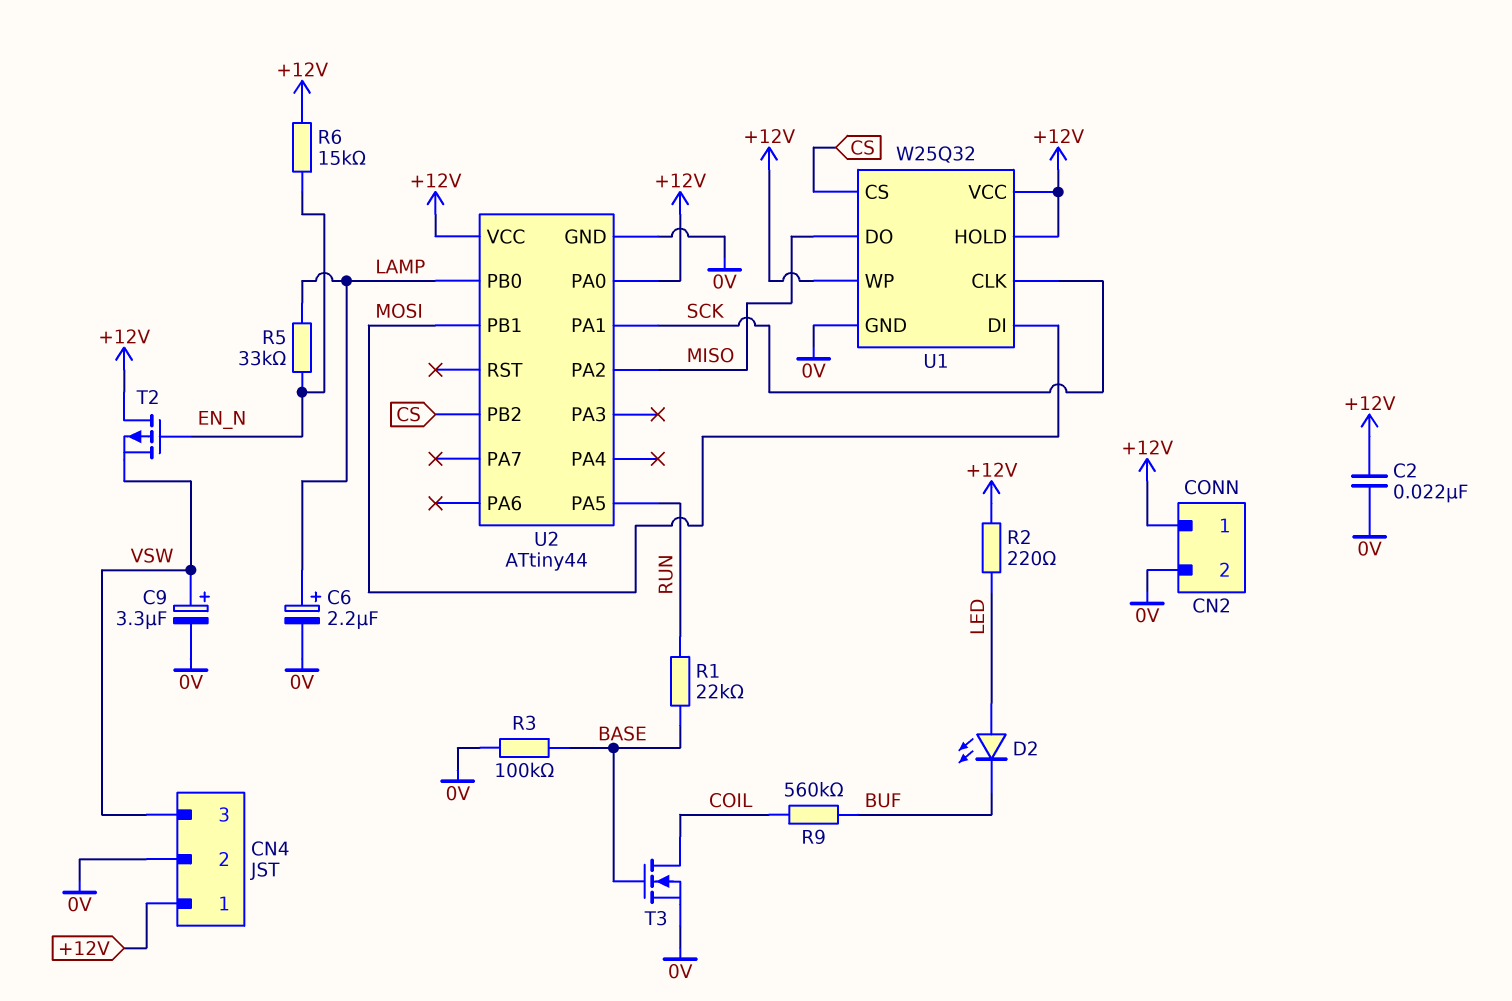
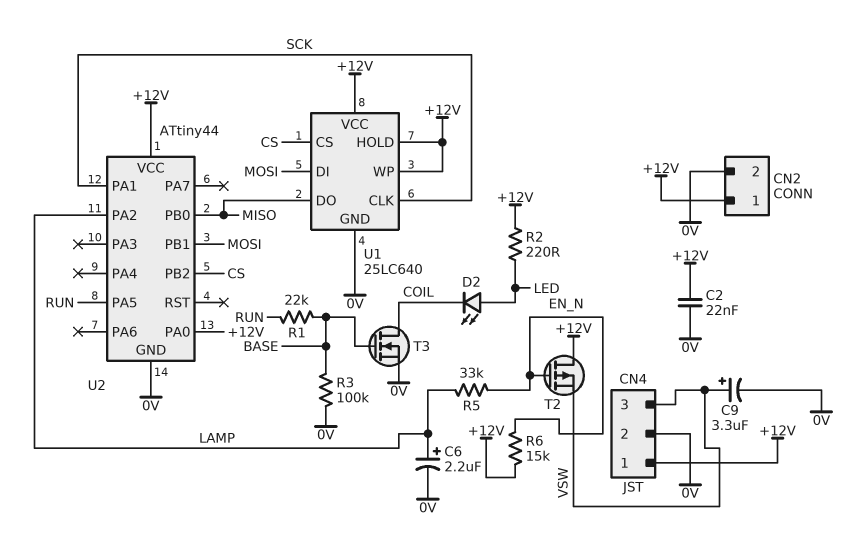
D2: LED (A LED, K BUF) -> LED (A LED, K COIL)
R9: 560k (BUF, COIL) -> none
U1: W25Q32 -> 25LC640
U2 pin PA2: MISO -> LAMP
U2 pin PB0: LAMP -> MISO

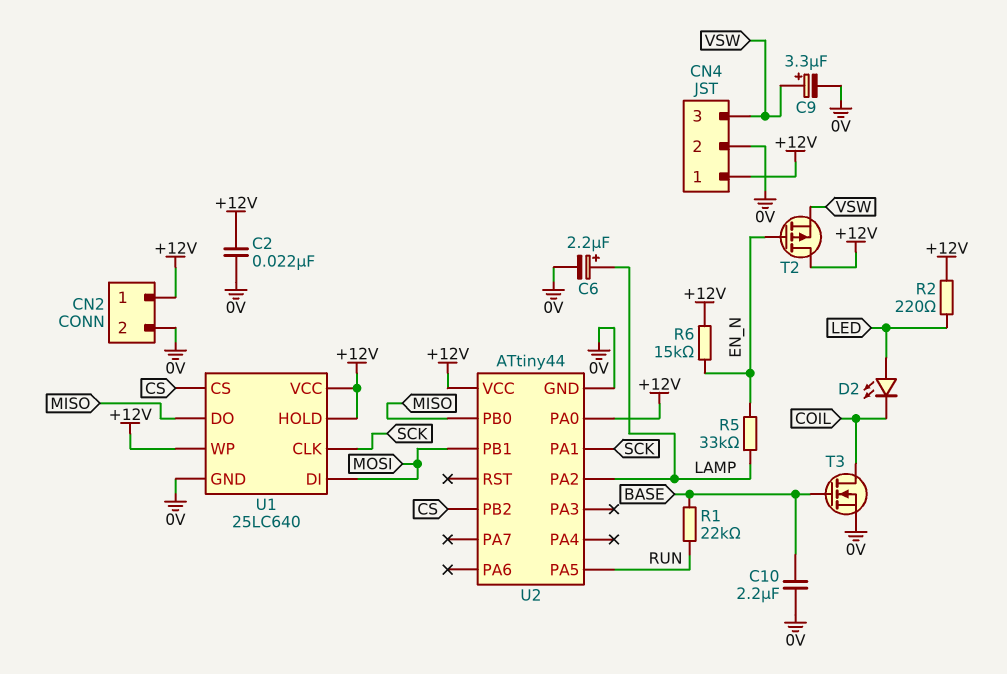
C10: none -> 2.2uF (0V, BASE)
R3: 100k (0V, BASE) -> none

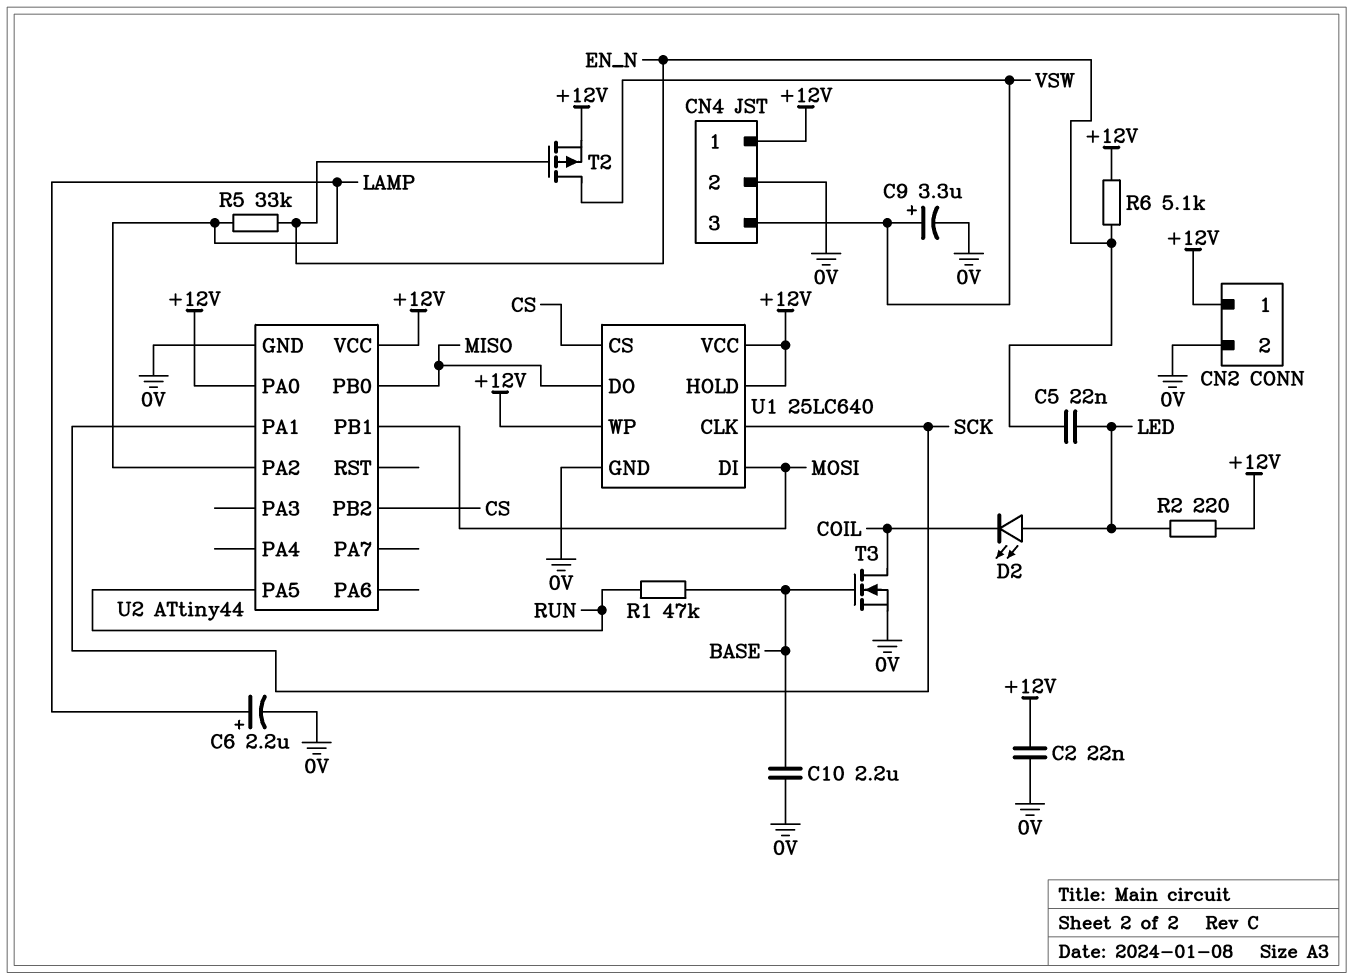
C5: none -> 22nF (EN_N, LED)
R1: 22k (BASE, RUN) -> 47k (BASE, RUN)
R6: 15k (+12V, EN_N) -> 5.1k (+12V, EN_N)
T2: PMOS (G EN_N, D +12V, S VSW) -> PMOS (G EN_N, D VSW, S +12V)

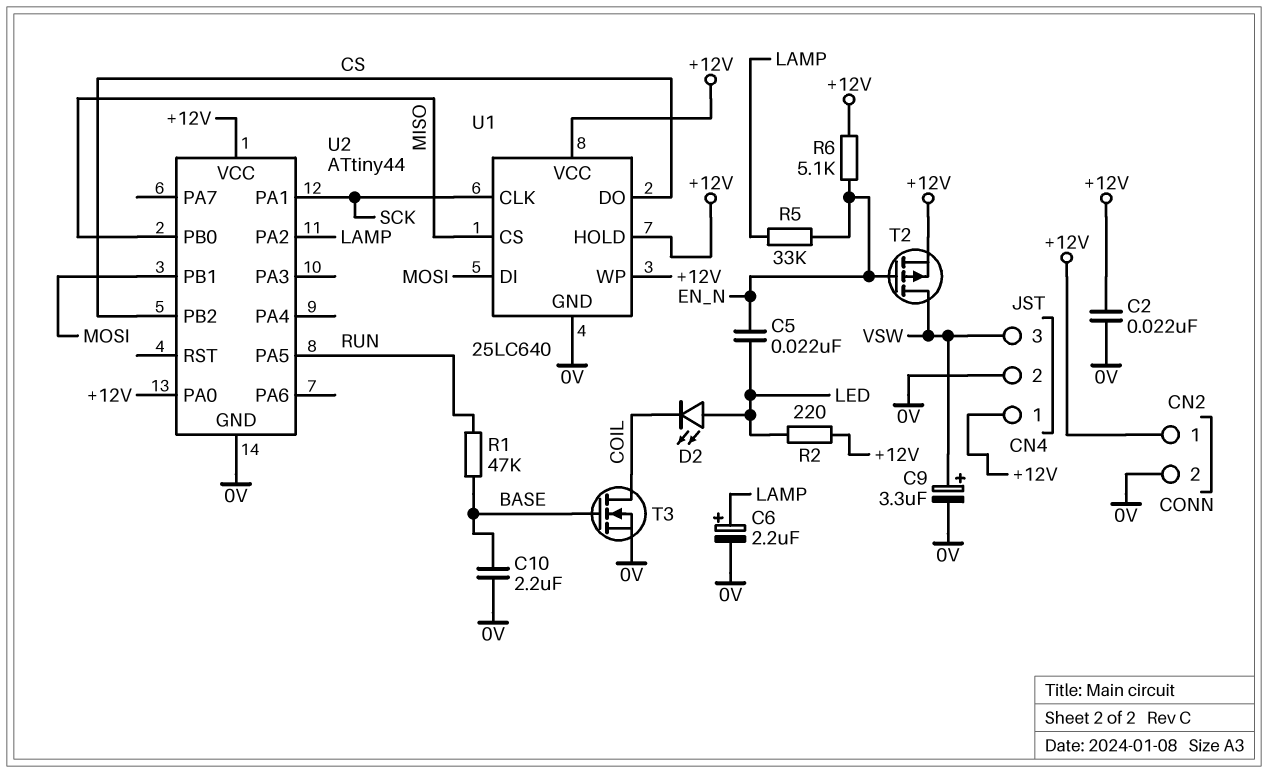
U1 pin CS: CS -> MISO
U1 pin DO: MISO -> CS

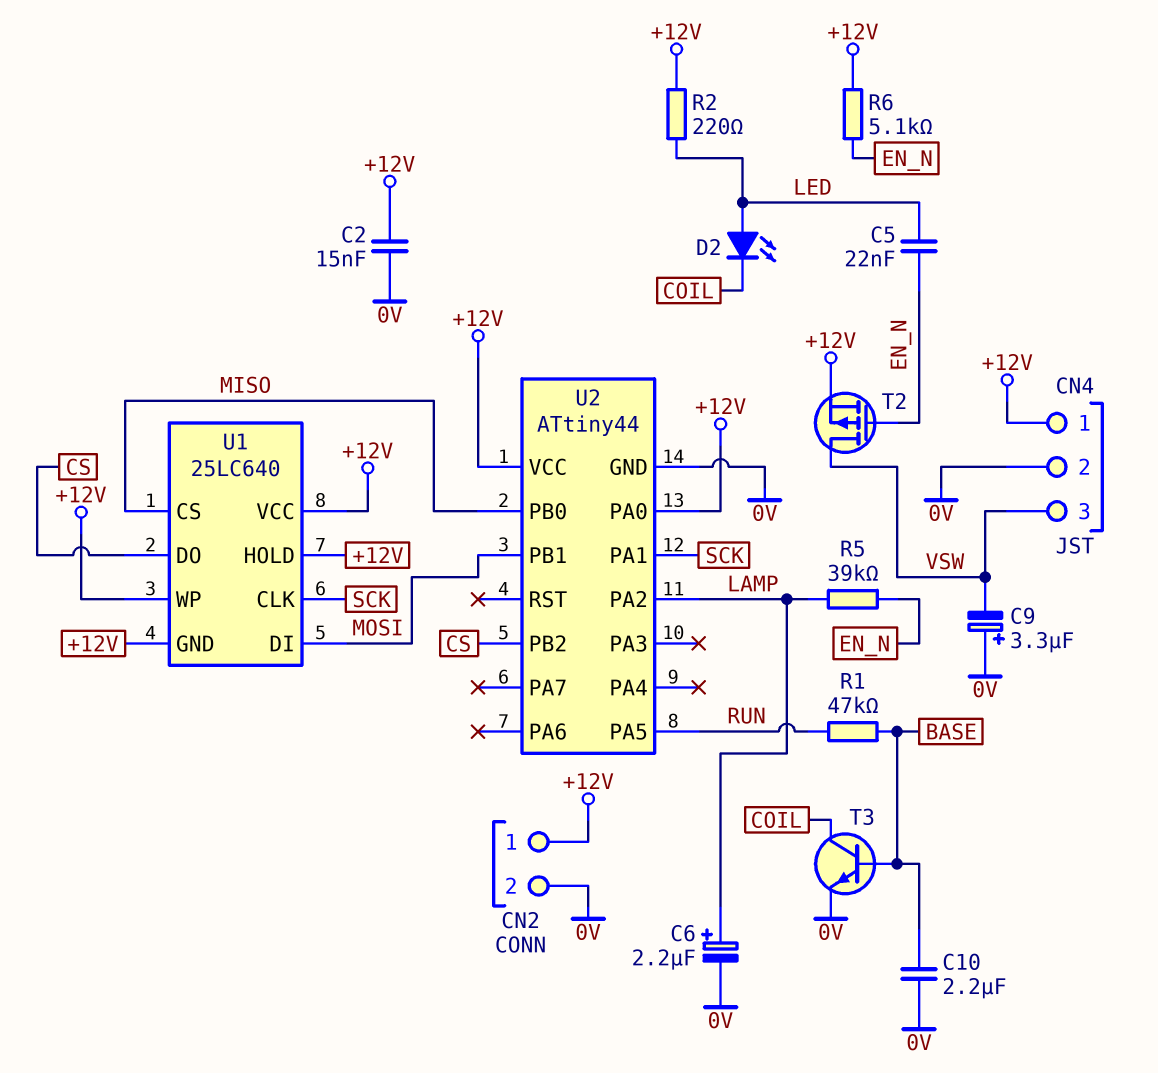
C2: 22nF (+12V, 0V) -> 15nF (+12V, 0V)
C9: 3.3uF (plus VSW, minus 0V) -> 3.3uF (plus 0V, minus VSW)
R5: 33k (EN_N, LAMP) -> 39k (EN_N, LAMP)
T3: NMOS (G BASE, D COIL, S 0V) -> NPN (B BASE, C COIL, E 0V)
U1 pin GND: 0V -> +12V

